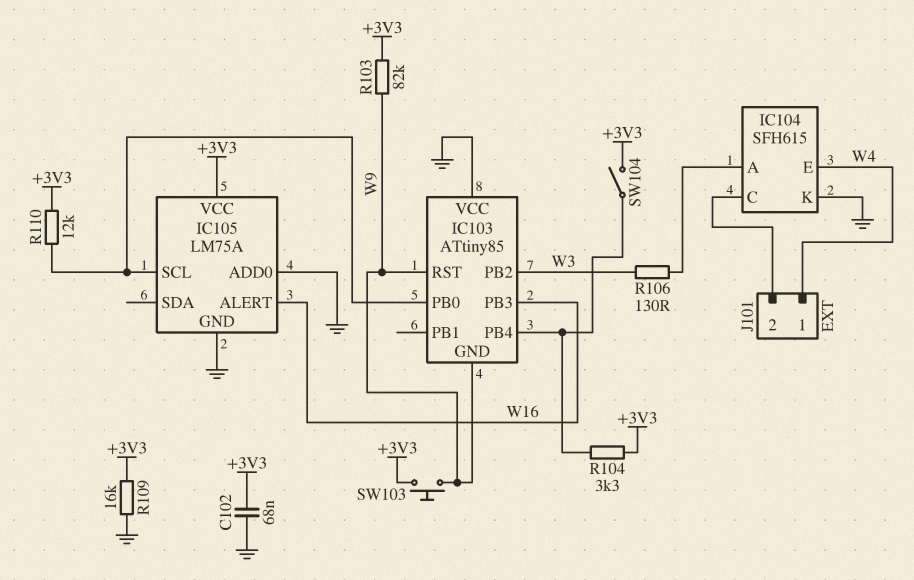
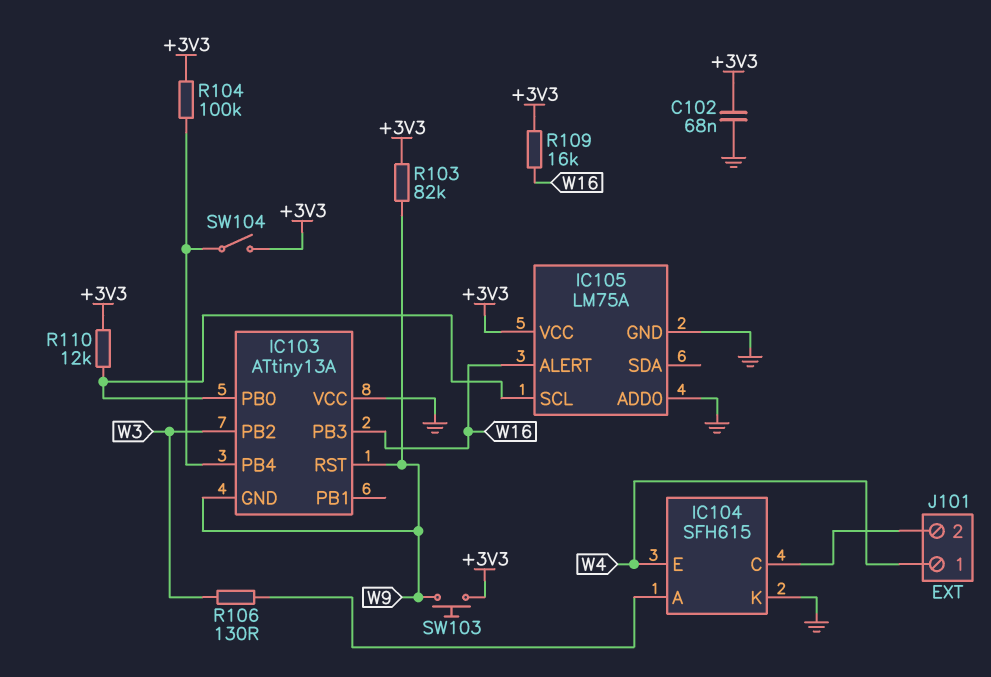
IC103: ATtiny85 -> ATtiny13A
R104: 3.3k (+3V3, IC103/PB4) -> 100k (+3V3, IC103/PB4)
R109: 16k (+3V3, GND) -> 16k (+3V3, W16)

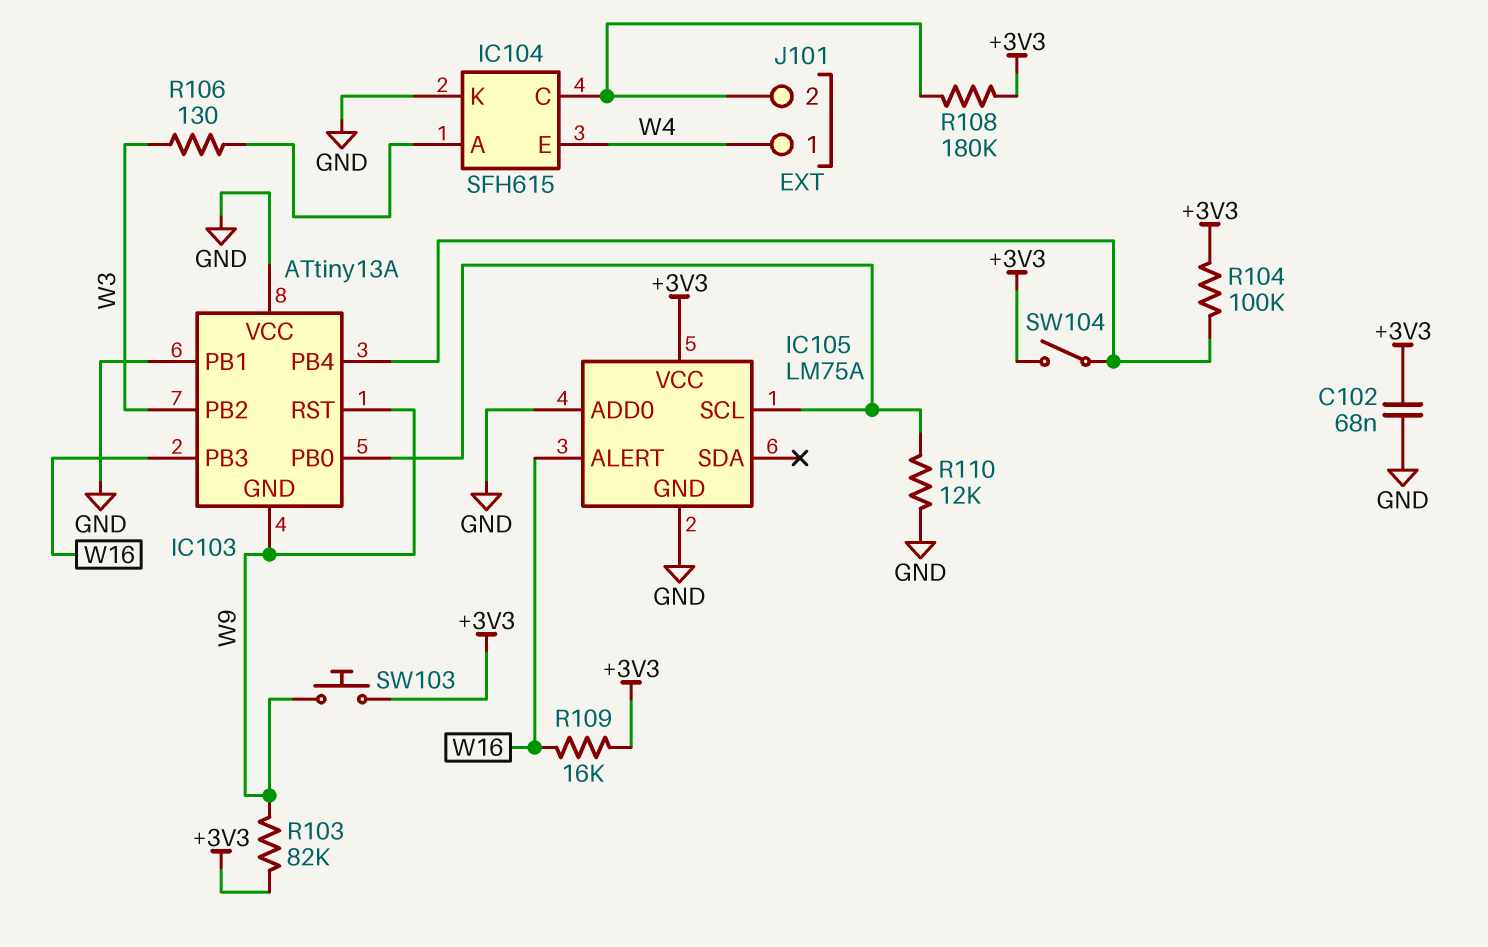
IC103 pin PB1: none -> GND
R108: none -> 180k (+3V3, IC104/C)
R110: 12k (+3V3, IC103/PB0) -> 12k (GND, IC103/PB0)

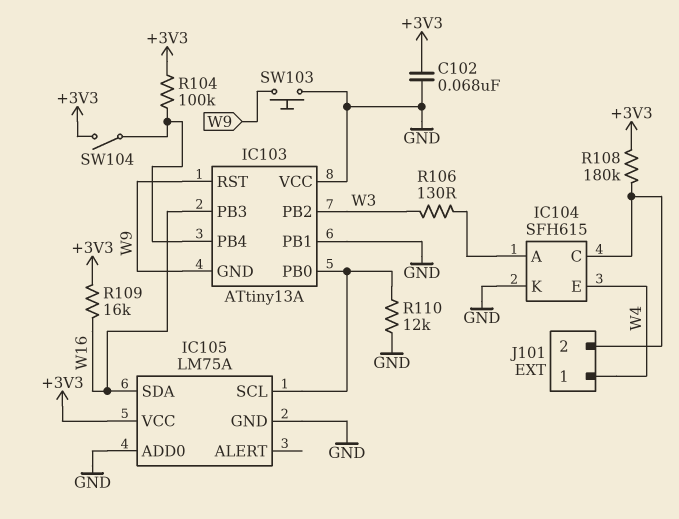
IC105 pin ALERT: W16 -> none
IC105 pin SDA: none -> W16
R103: 82k (+3V3, W9) -> none
SW103: button (+3V3, W9) -> button (GND, W9)

